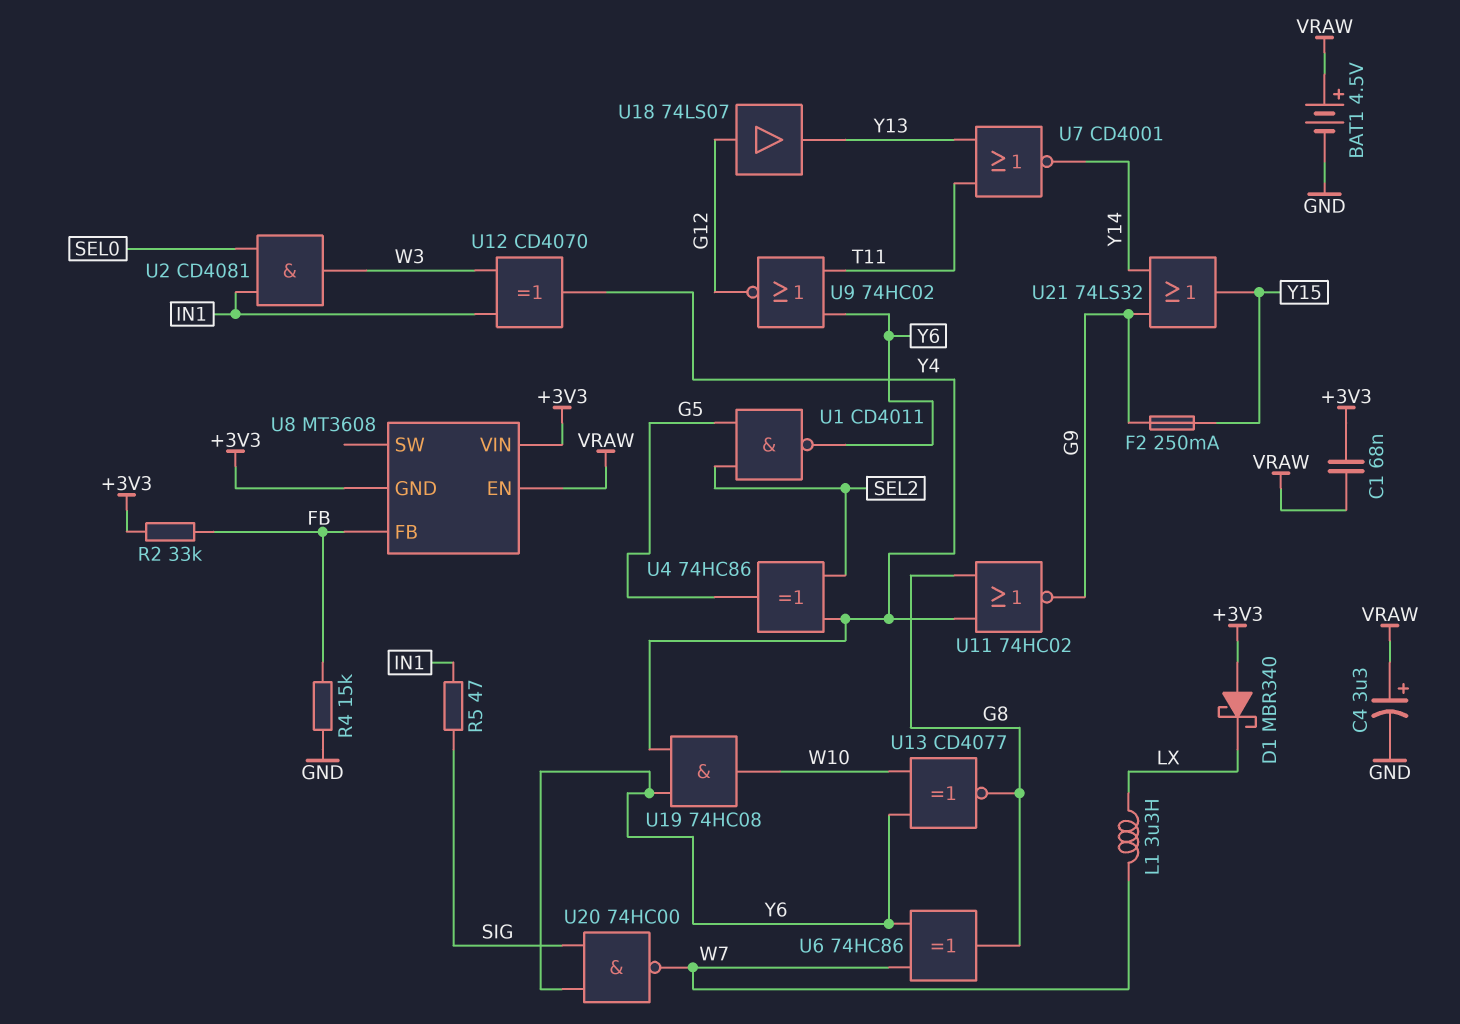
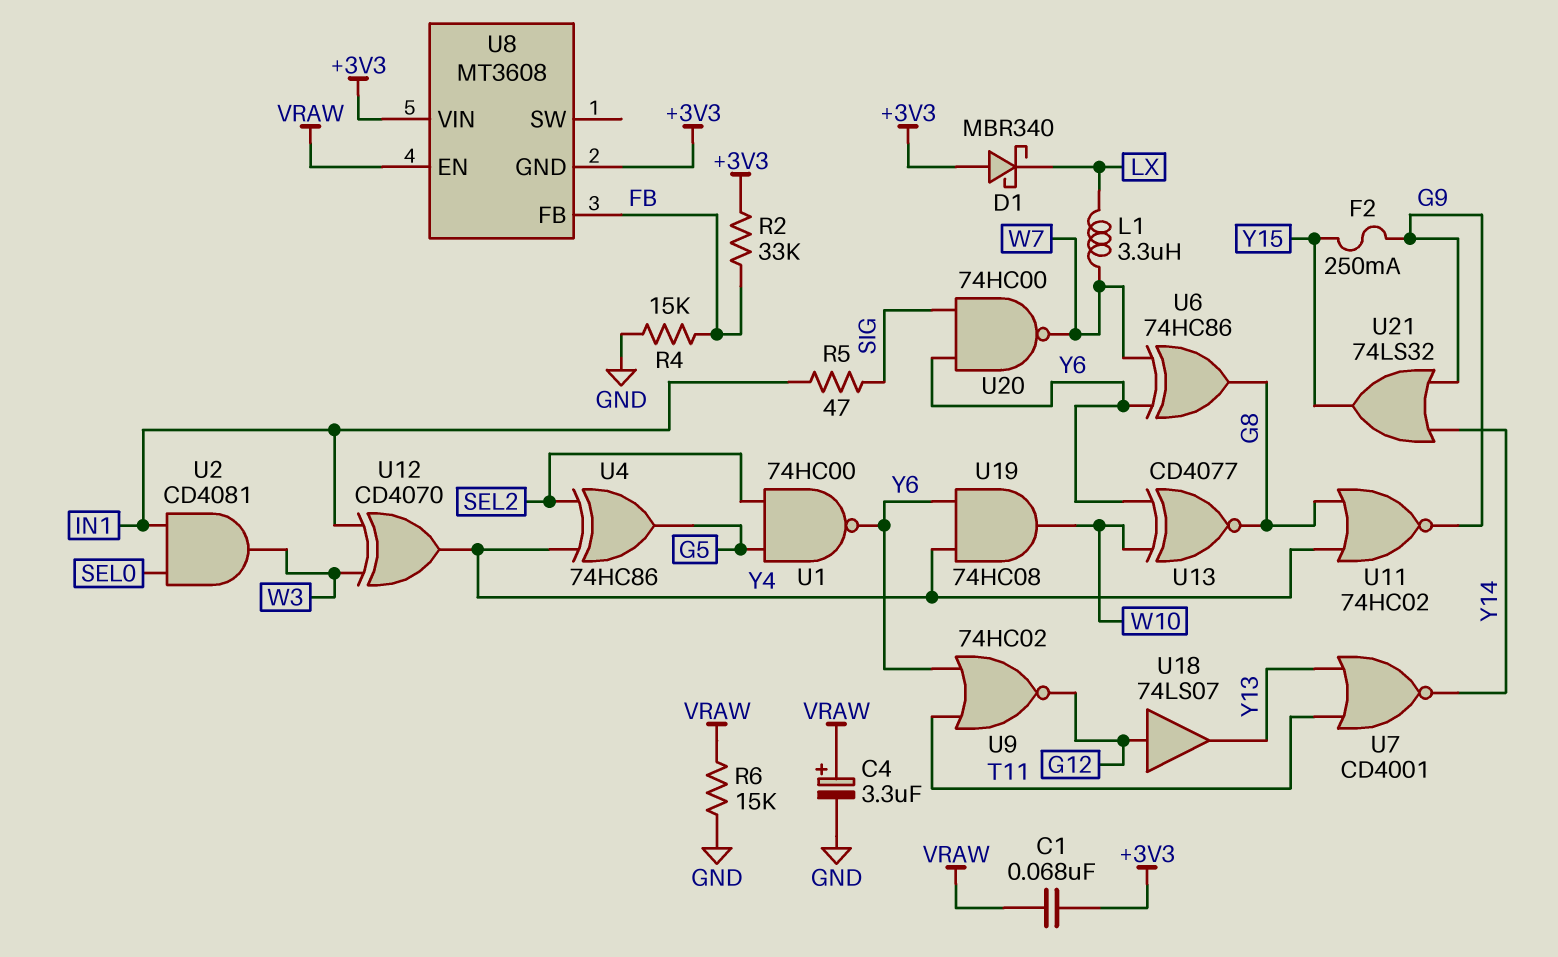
BAT1: 4.5V (plus VRAW, minus GND) -> none
R6: none -> 15k (GND, VRAW)
U1: NAND CD4011 (in G5, in SEL2, out Y6) -> NAND 74HC00 (in G5, in SEL2, out Y6)

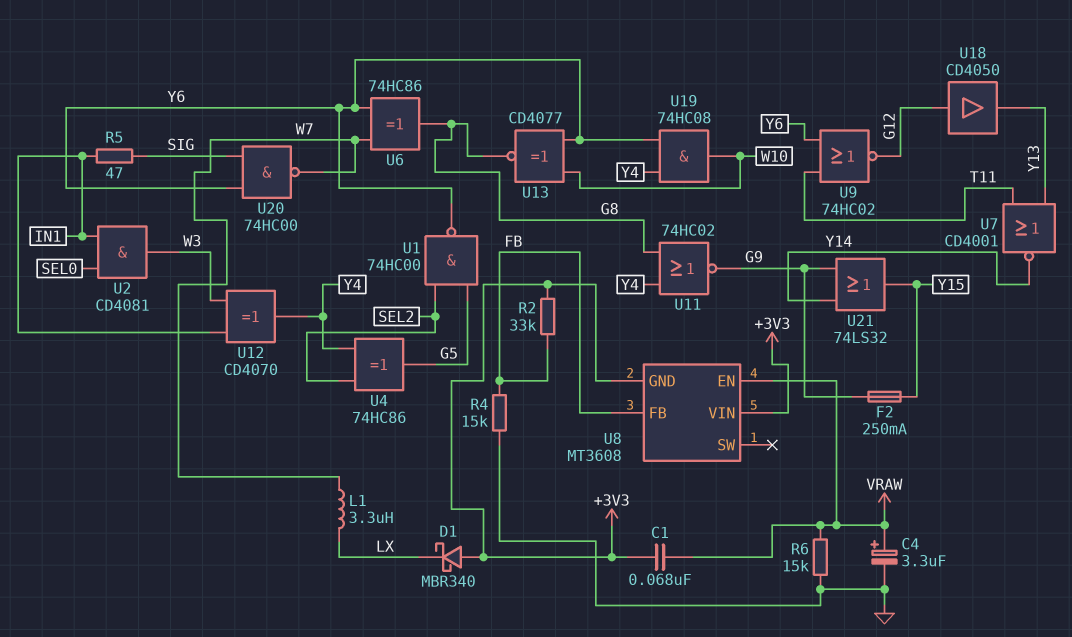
U18: buffer 74LS07 (in G12, out Y13) -> buffer CD4050 (in G12, out Y13)

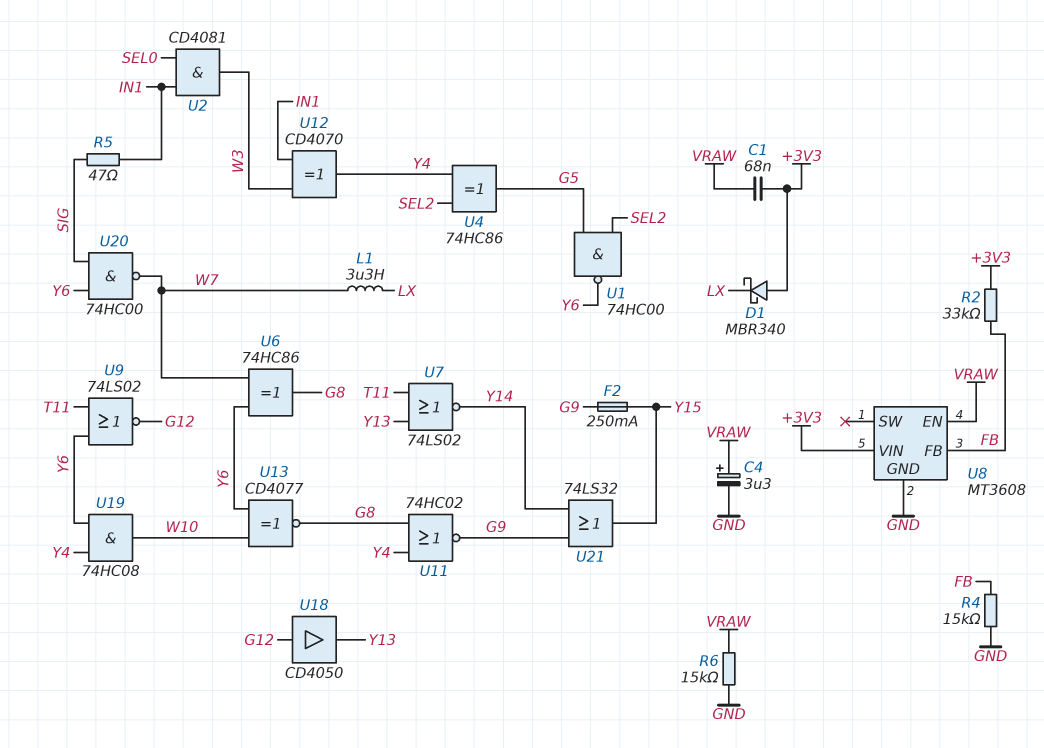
U7: NOR CD4001 (in T11, in Y13, out Y14) -> NOR 74LS02 (in T11, in Y13, out Y14)
U8 pin GND: +3V3 -> GND
U9: NOR 74HC02 (in T11, in Y6, out G12) -> NOR 74LS02 (in T11, in Y6, out G12)

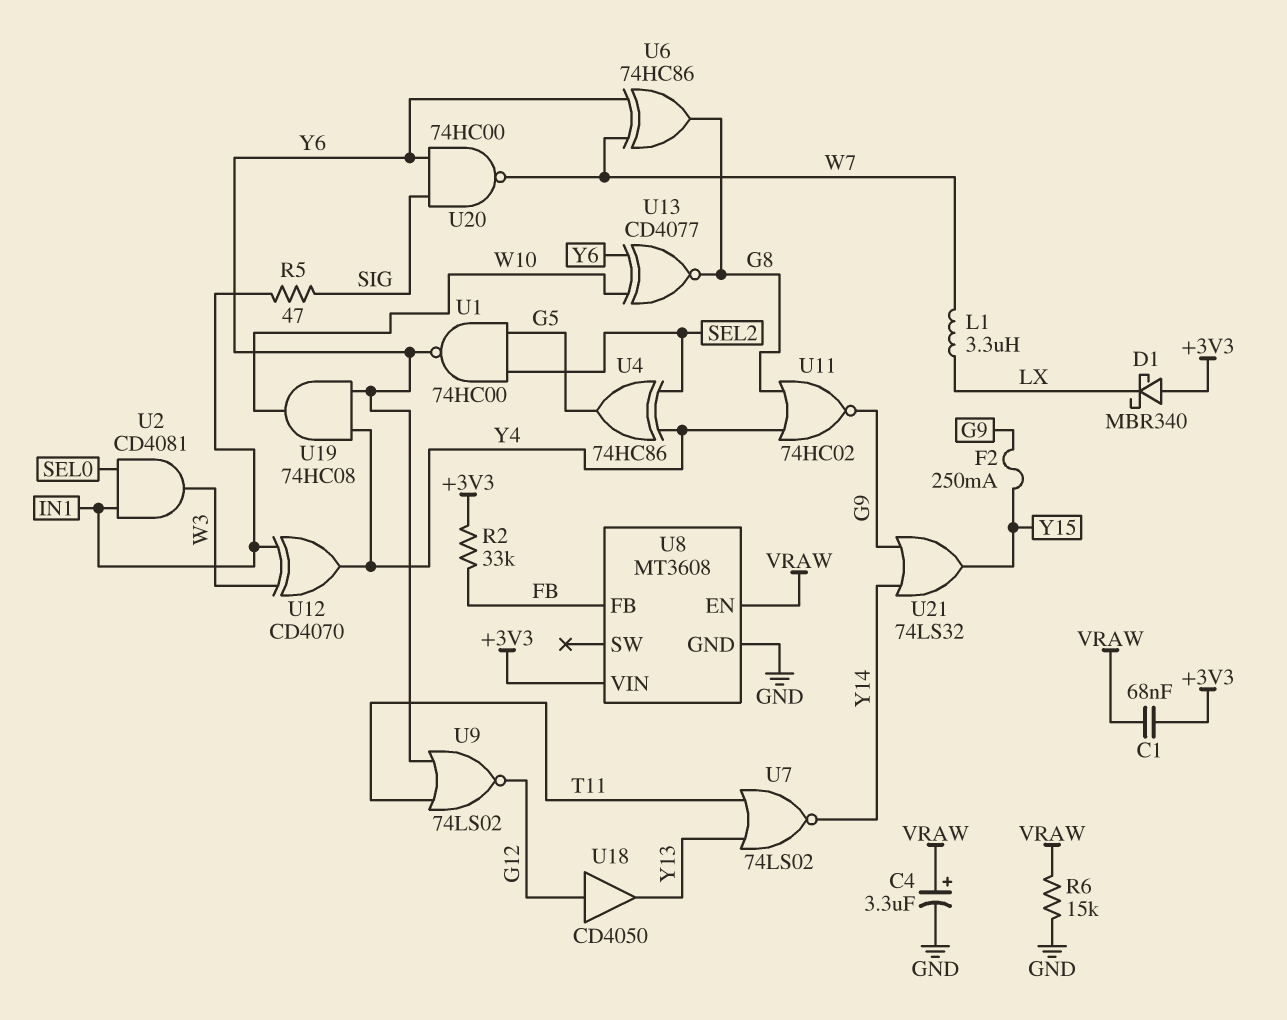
R4: 15k (FB, GND) -> none

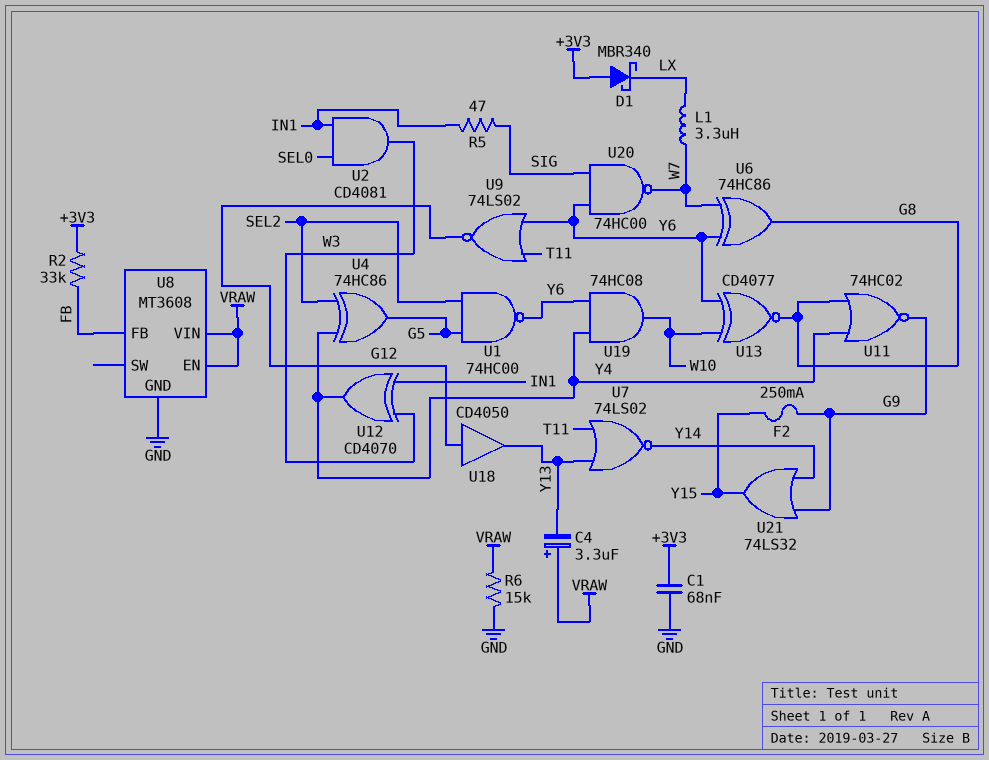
C1: 68nF (+3V3, VRAW) -> 68nF (+3V3, GND)
C4: 3.3uF (plus VRAW, minus GND) -> 3.3uF (plus VRAW, minus Y13)
U8 pin VIN: +3V3 -> VRAW

